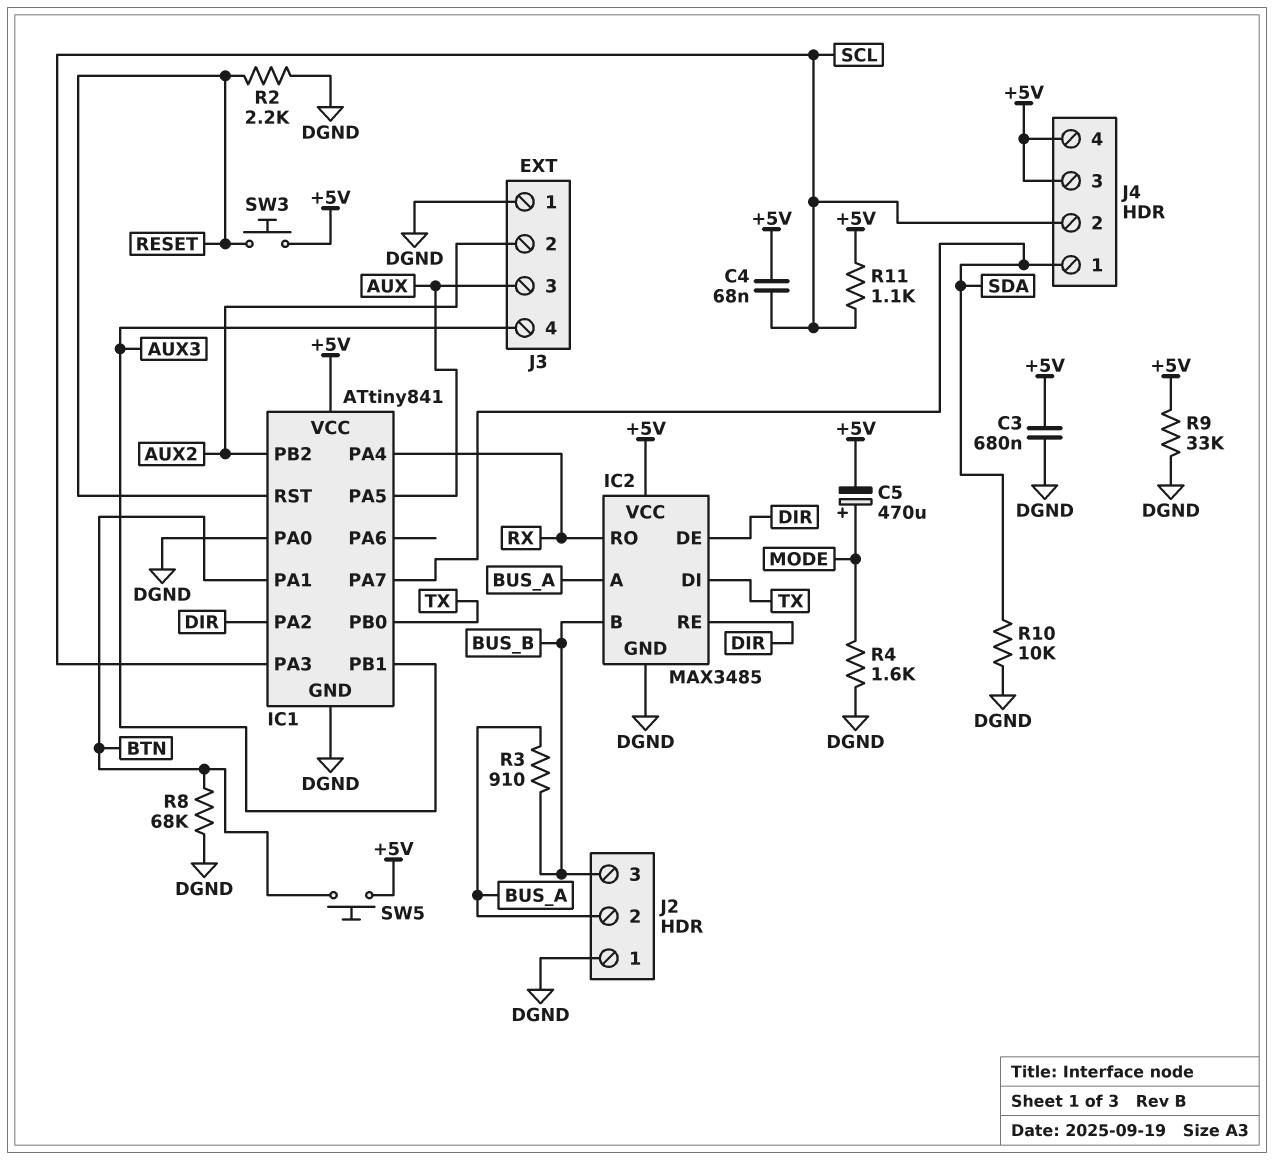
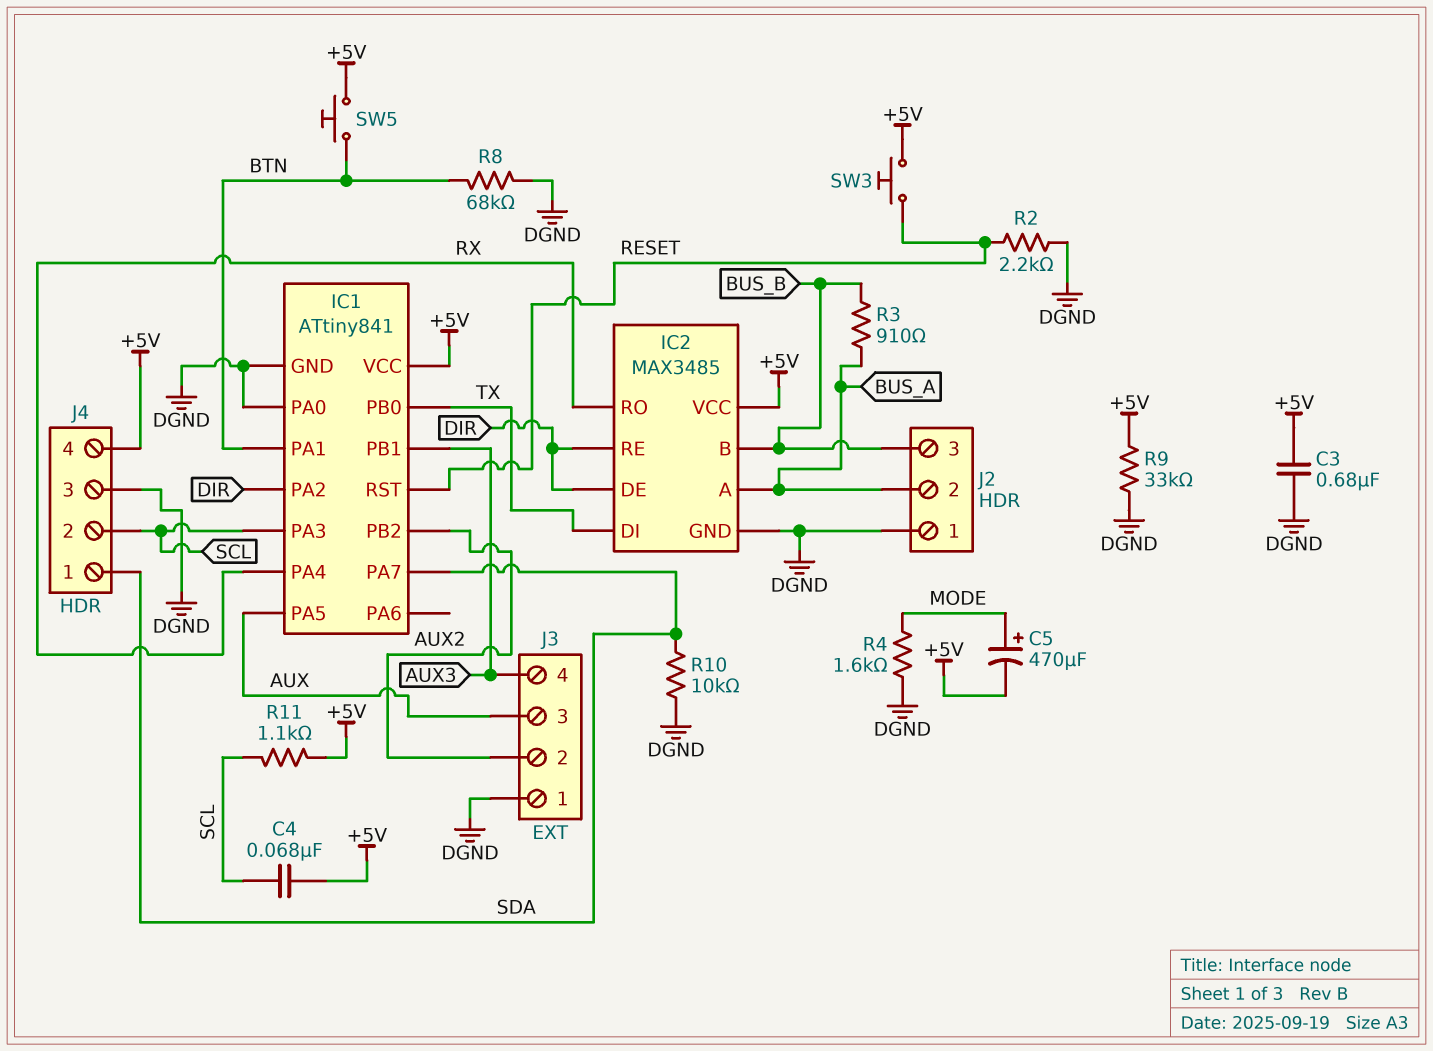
J4 pin 3: +5V -> DGND

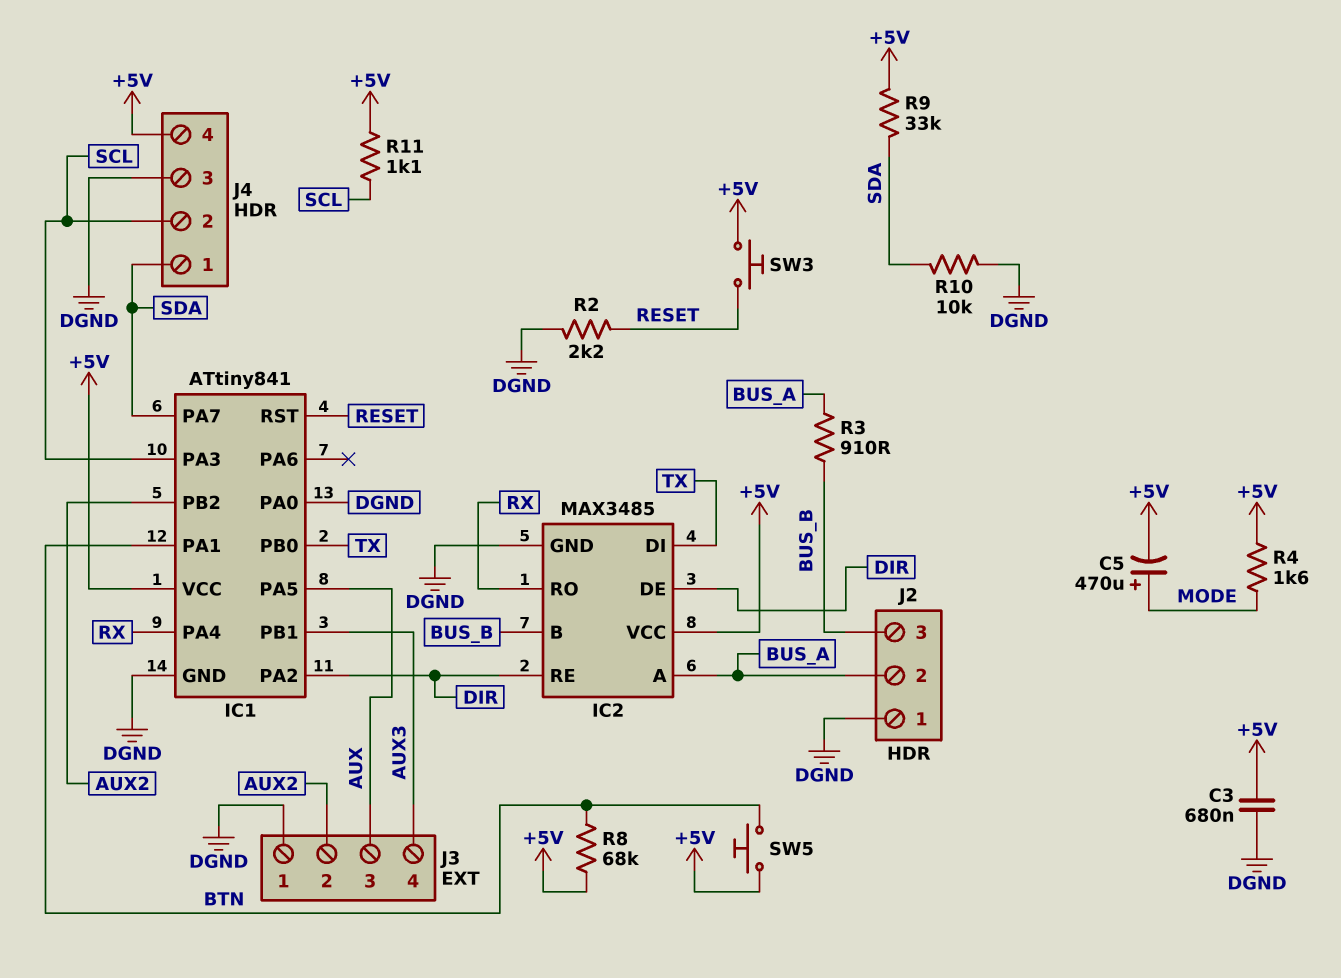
C4: 68nF (+5V, SCL) -> none
R4: 1.6k (DGND, MODE) -> 1.6k (+5V, MODE)
R8: 68k (BTN, DGND) -> 68k (+5V, BTN)
R9: 33k (+5V, DGND) -> 33k (+5V, SDA)

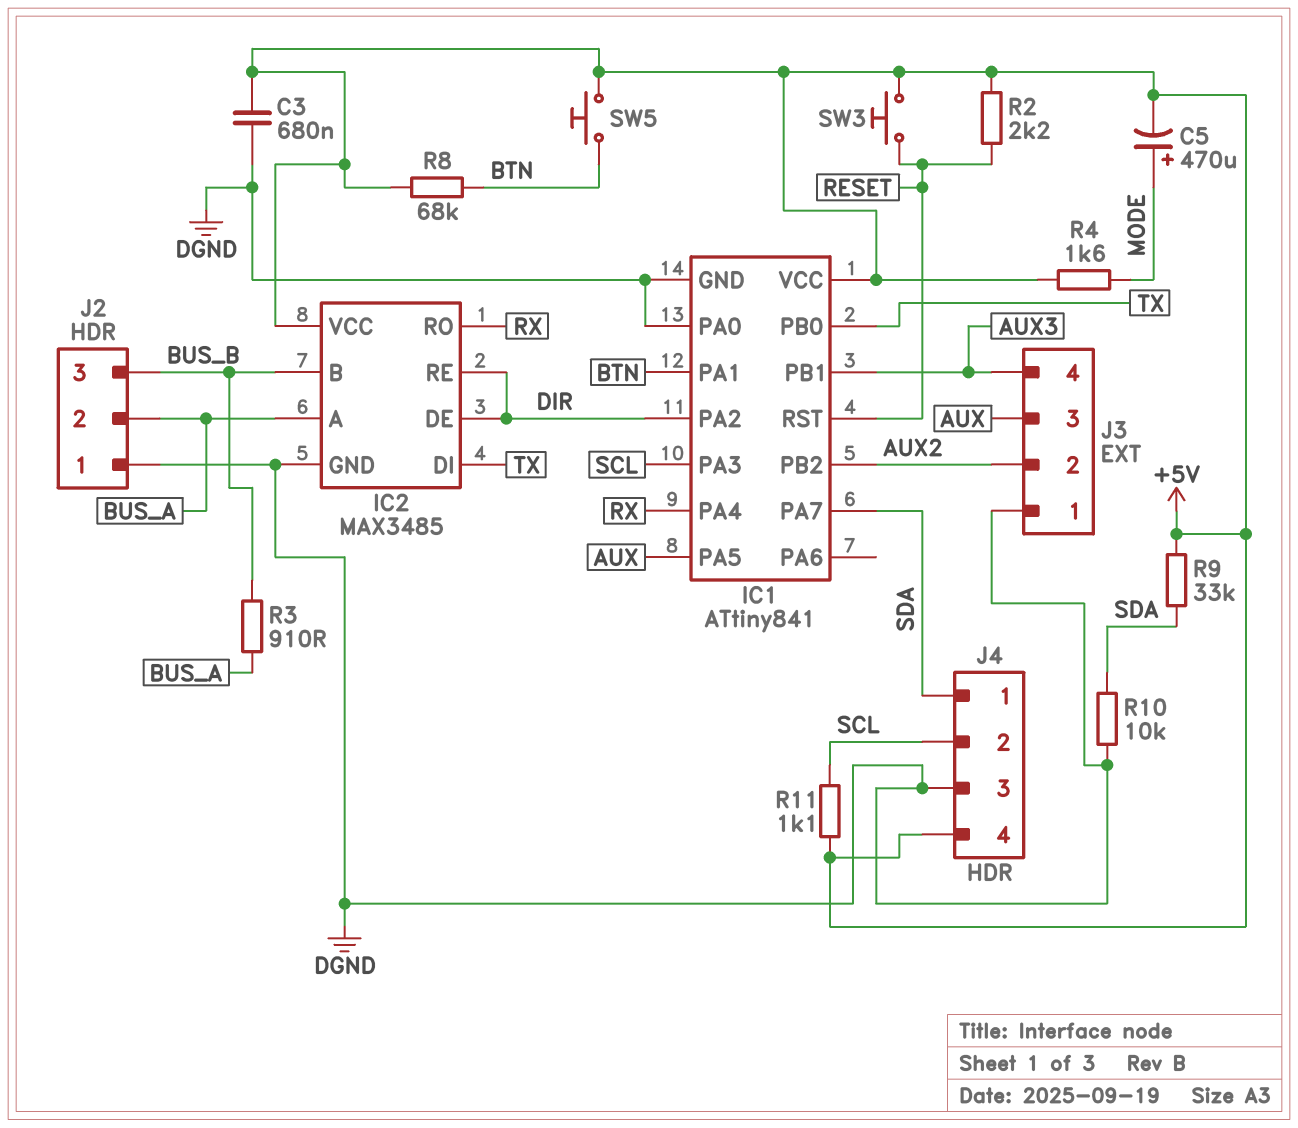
R2: 2.2k (DGND, RESET) -> 2.2k (+5V, RESET)

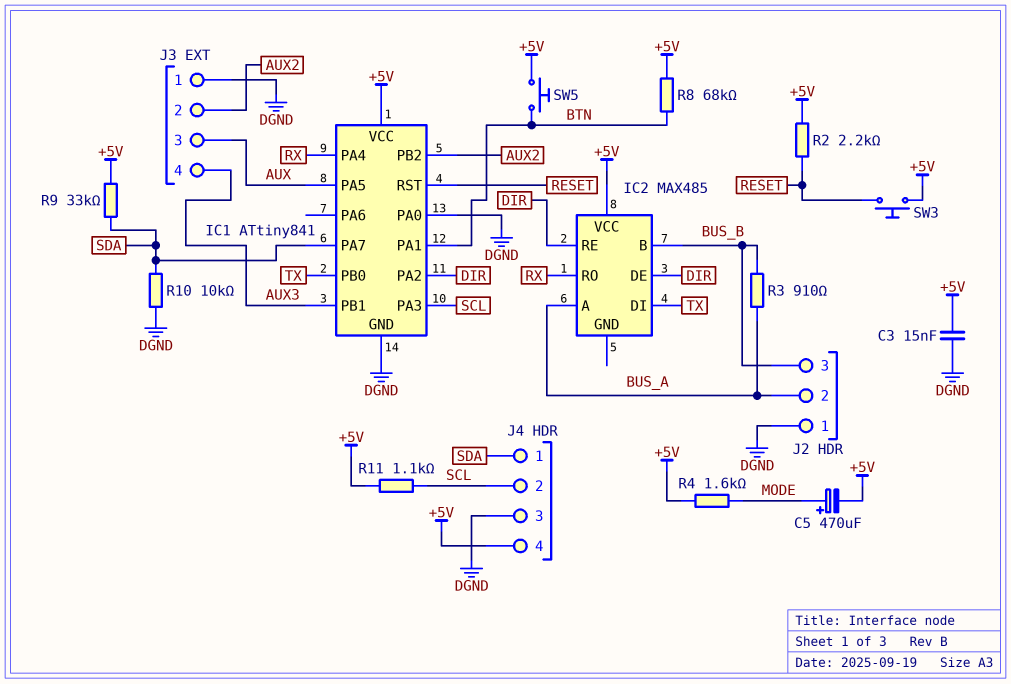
C3: 680nF (+5V, DGND) -> 15nF (+5V, DGND)
IC2: MAX3485 -> MAX485
IC2 pin GND: DGND -> none

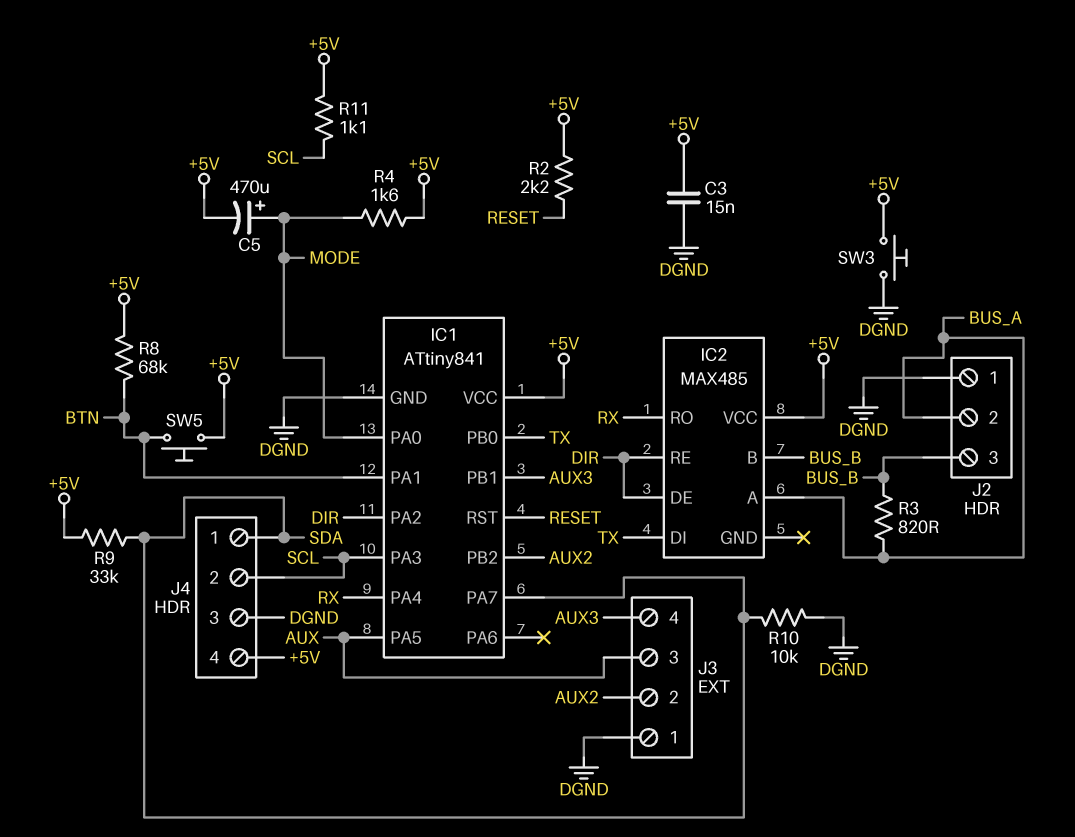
IC1 pin PA0: DGND -> MODE
R3: 910 (BUS_A, BUS_B) -> 820 (BUS_A, BUS_B)
SW3: button (+5V, RESET) -> button (+5V, DGND)

